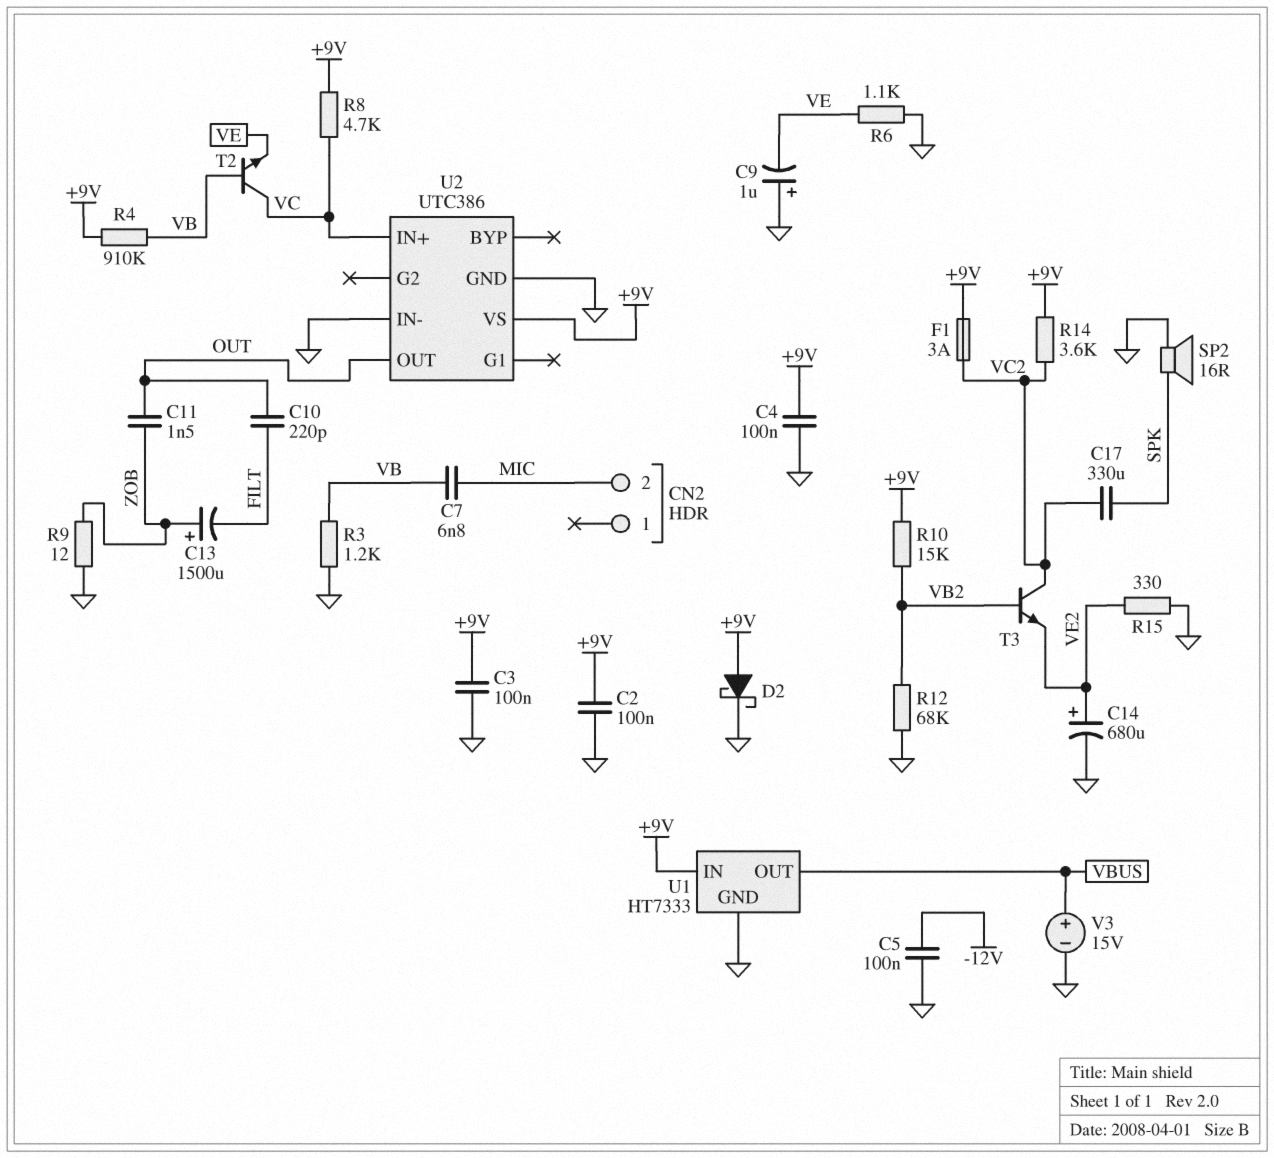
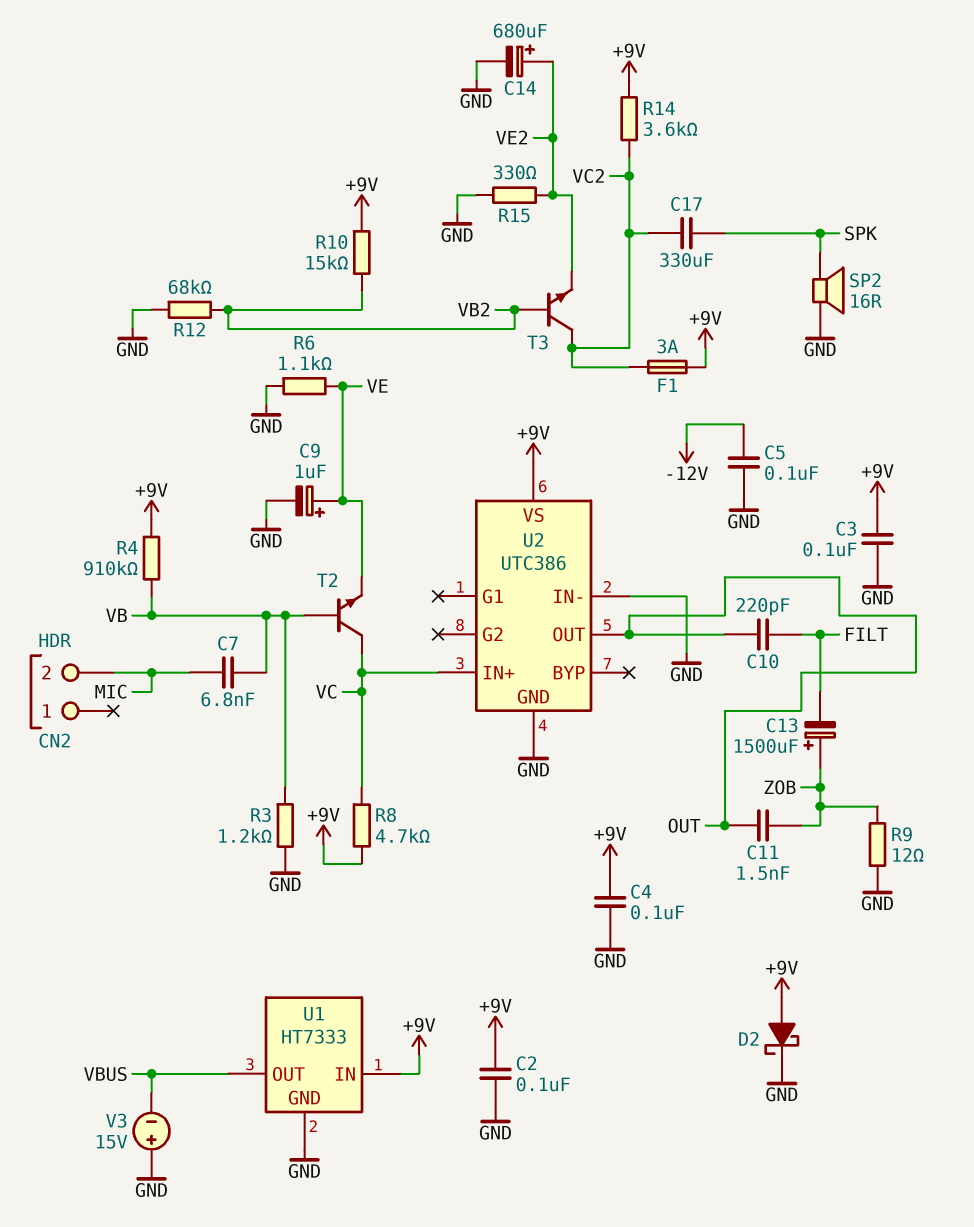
C9: 1uF (plus GND, minus VE) -> 1uF (plus VE, minus GND)
V3: 15V (plus VBUS, minus GND) -> 15V (plus GND, minus VBUS)

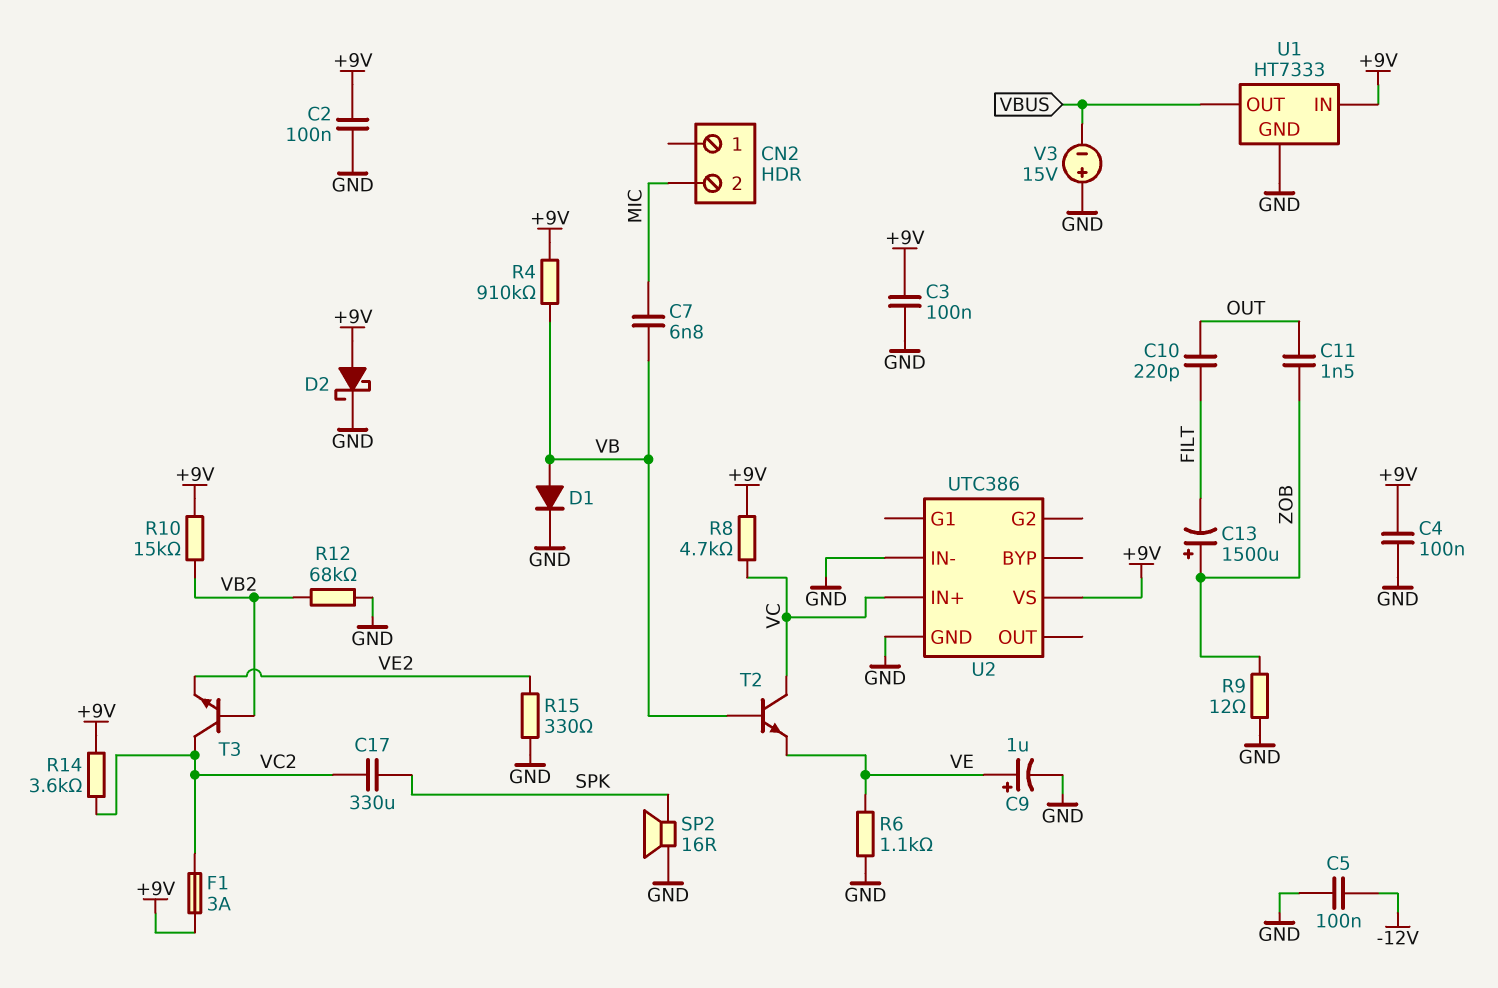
C14: 680uF (plus VE2, minus GND) -> none
D1: none -> diode (A VB, K GND)
R3: 1.2k (GND, VB) -> none
U2 pin OUT: OUT -> none

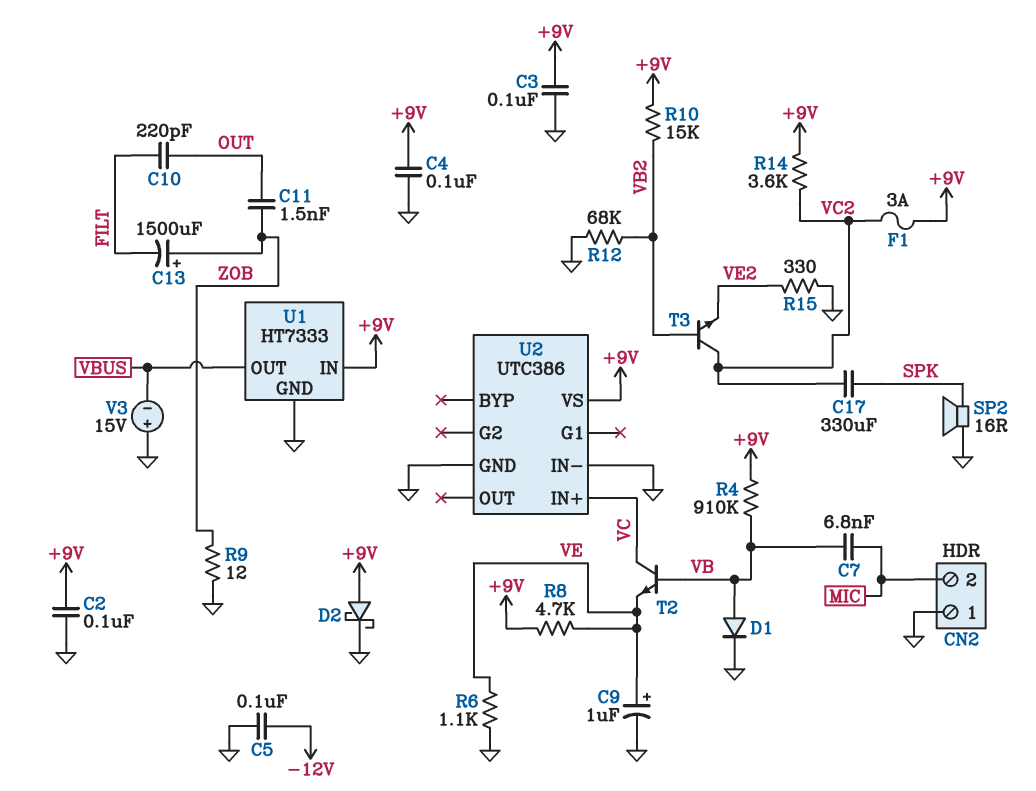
CN2 pin 1: none -> GND
R8: 4.7k (+9V, VC) -> 4.7k (+9V, VE)

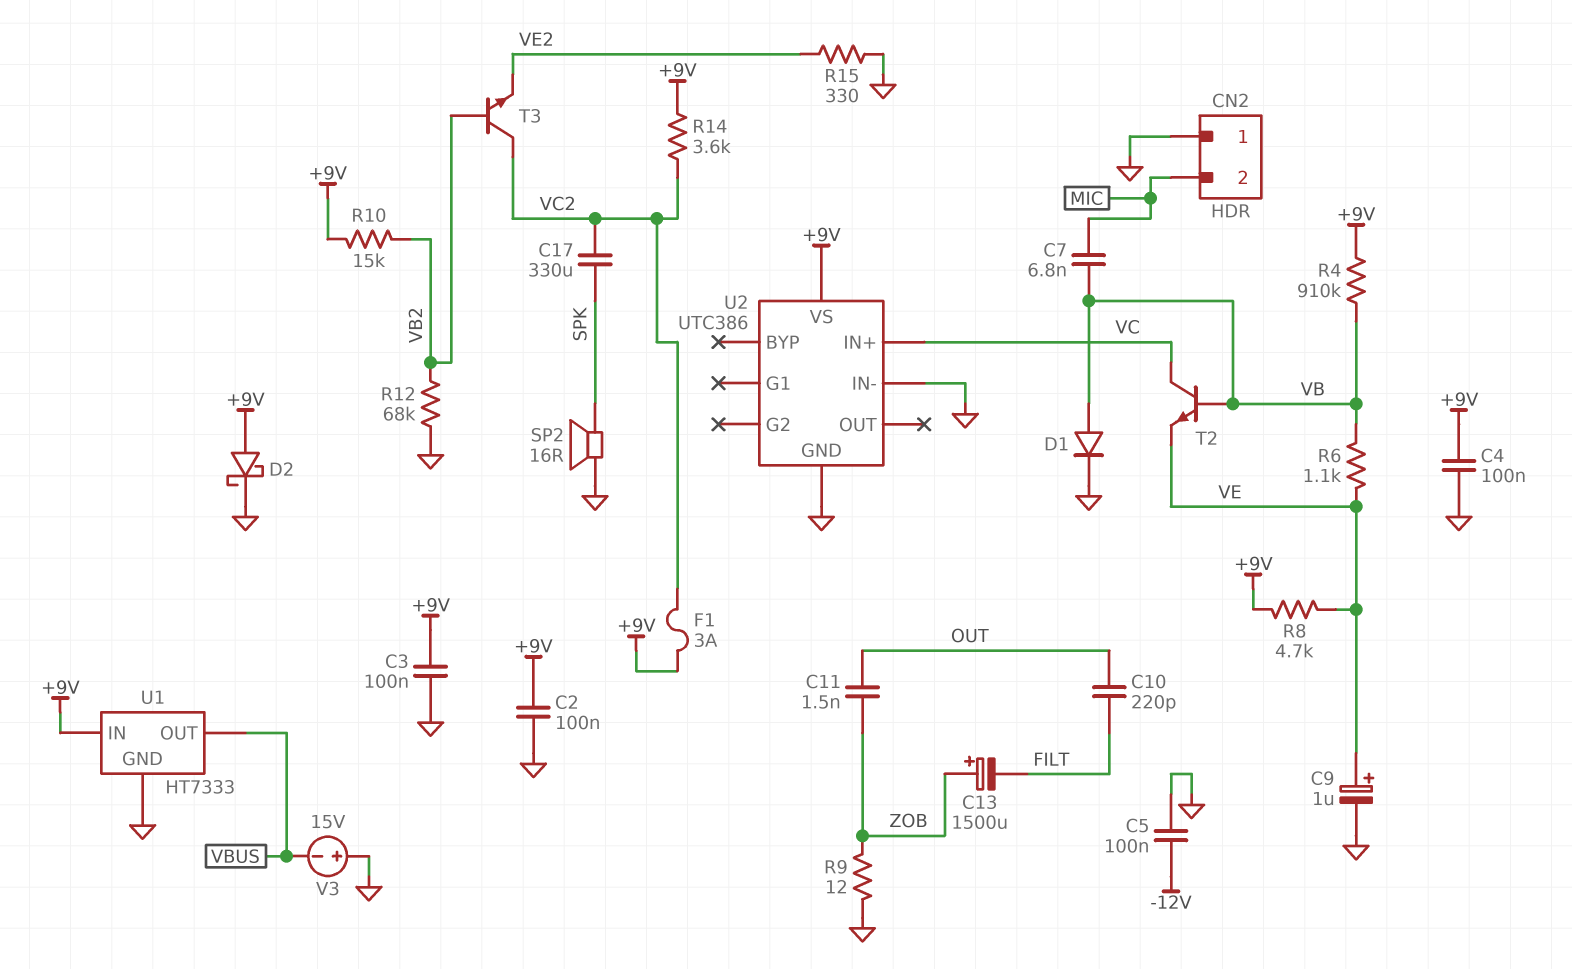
R6: 1.1k (GND, VE) -> 1.1k (VB, VE)

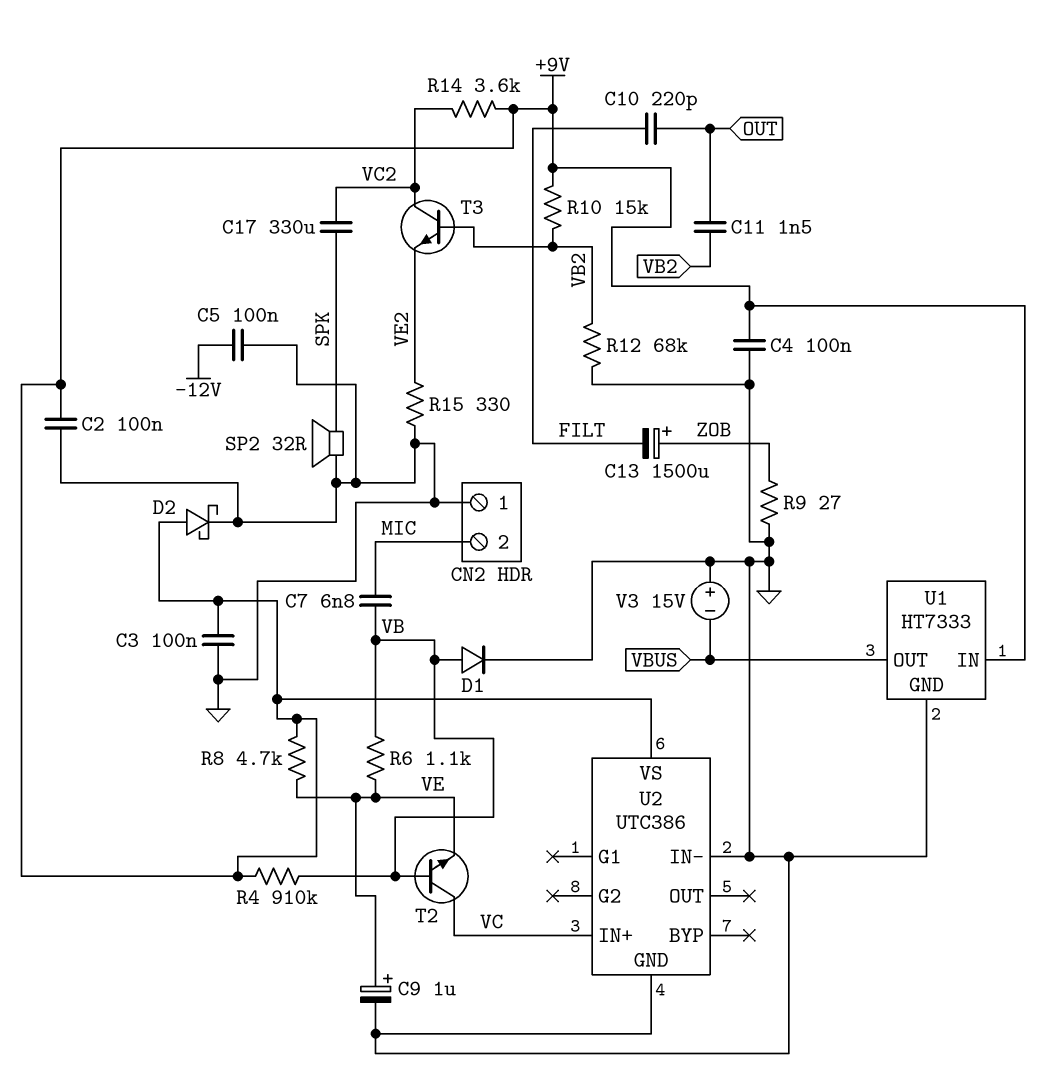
C11: 1.5nF (OUT, ZOB) -> 1.5nF (OUT, VB2)
F1: 3A (+9V, VC2) -> none
R9: 12 (GND, ZOB) -> 27 (GND, ZOB)
SP2: speaker 16R (GND, SPK) -> speaker 32R (GND, SPK)

